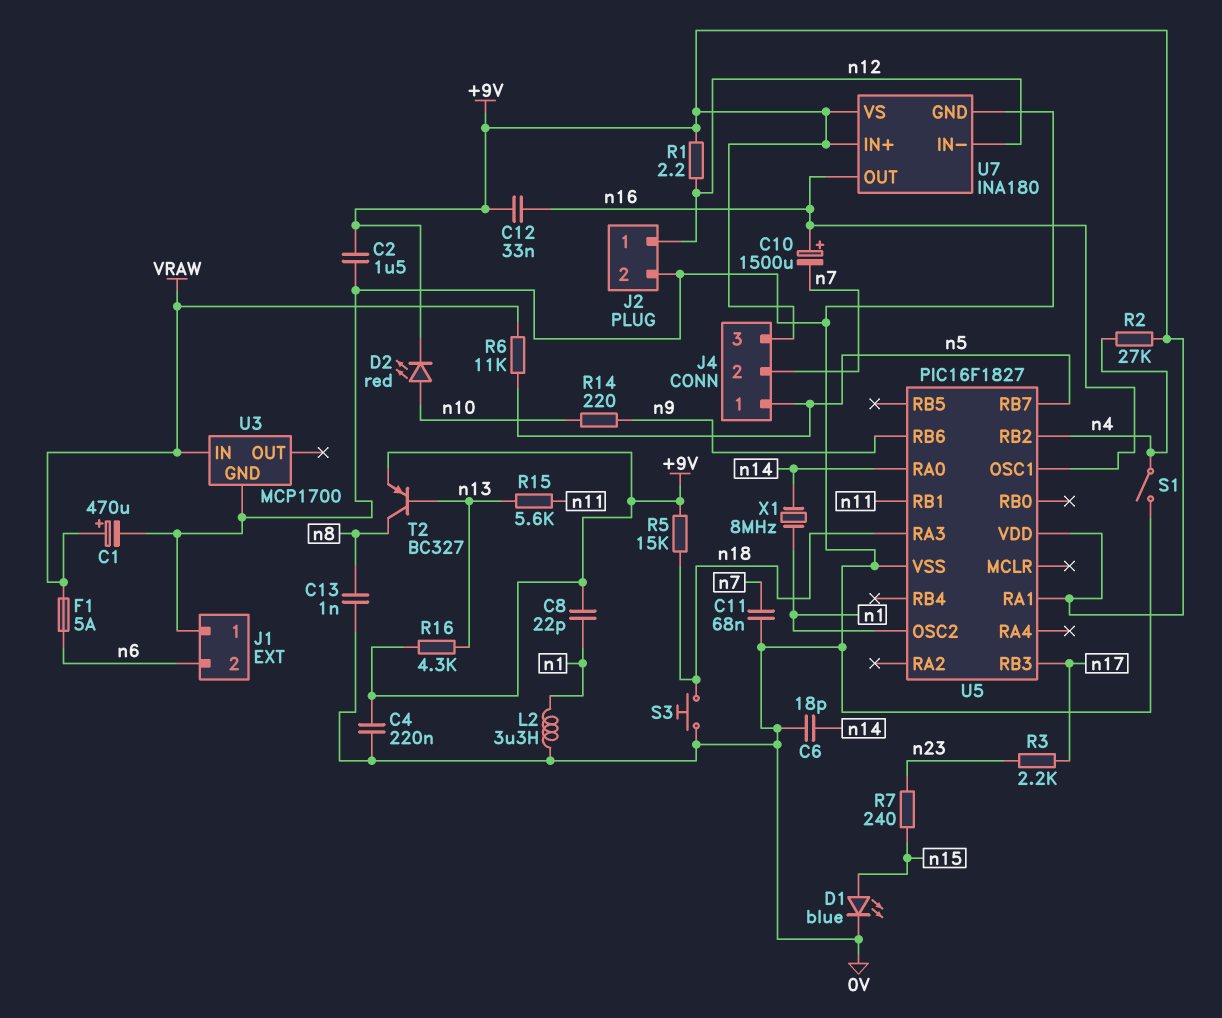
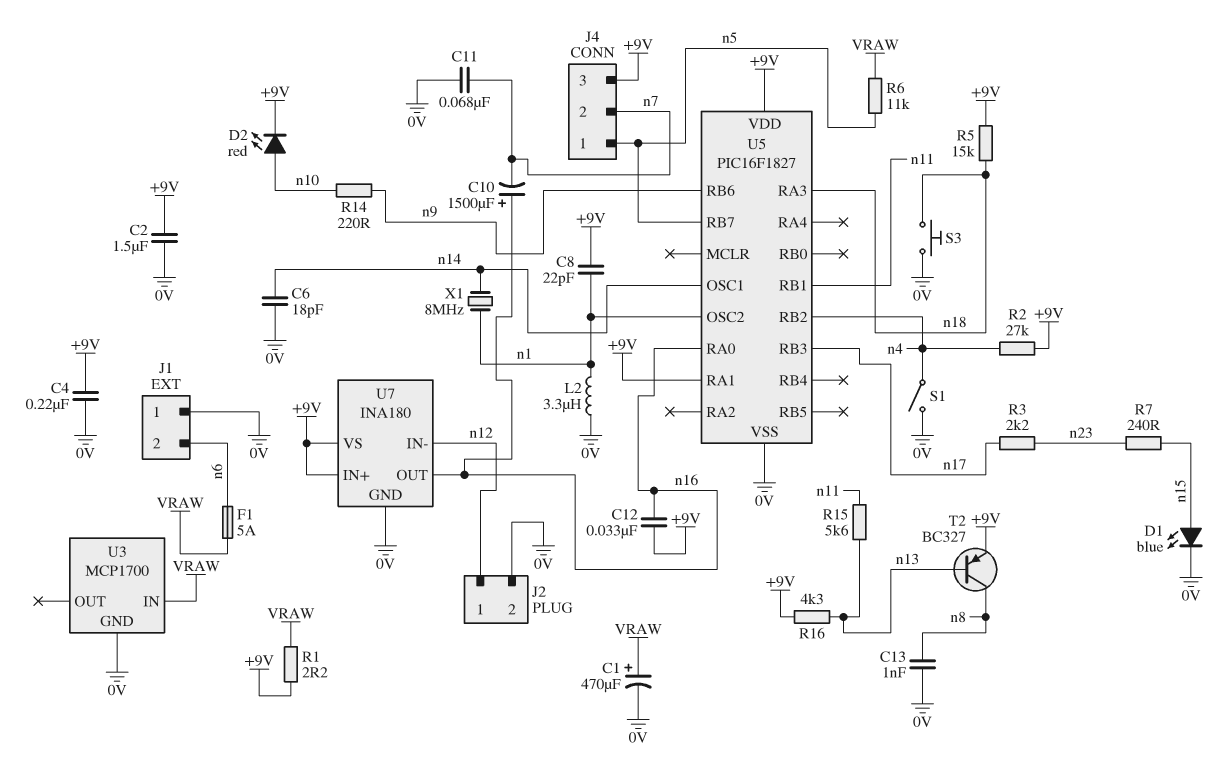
R1: 2.2 (+9V, n12) -> 2.2 (+9V, VRAW)
U5 pin OSC1: n16 -> n14
U5 pin RA0: n14 -> n16

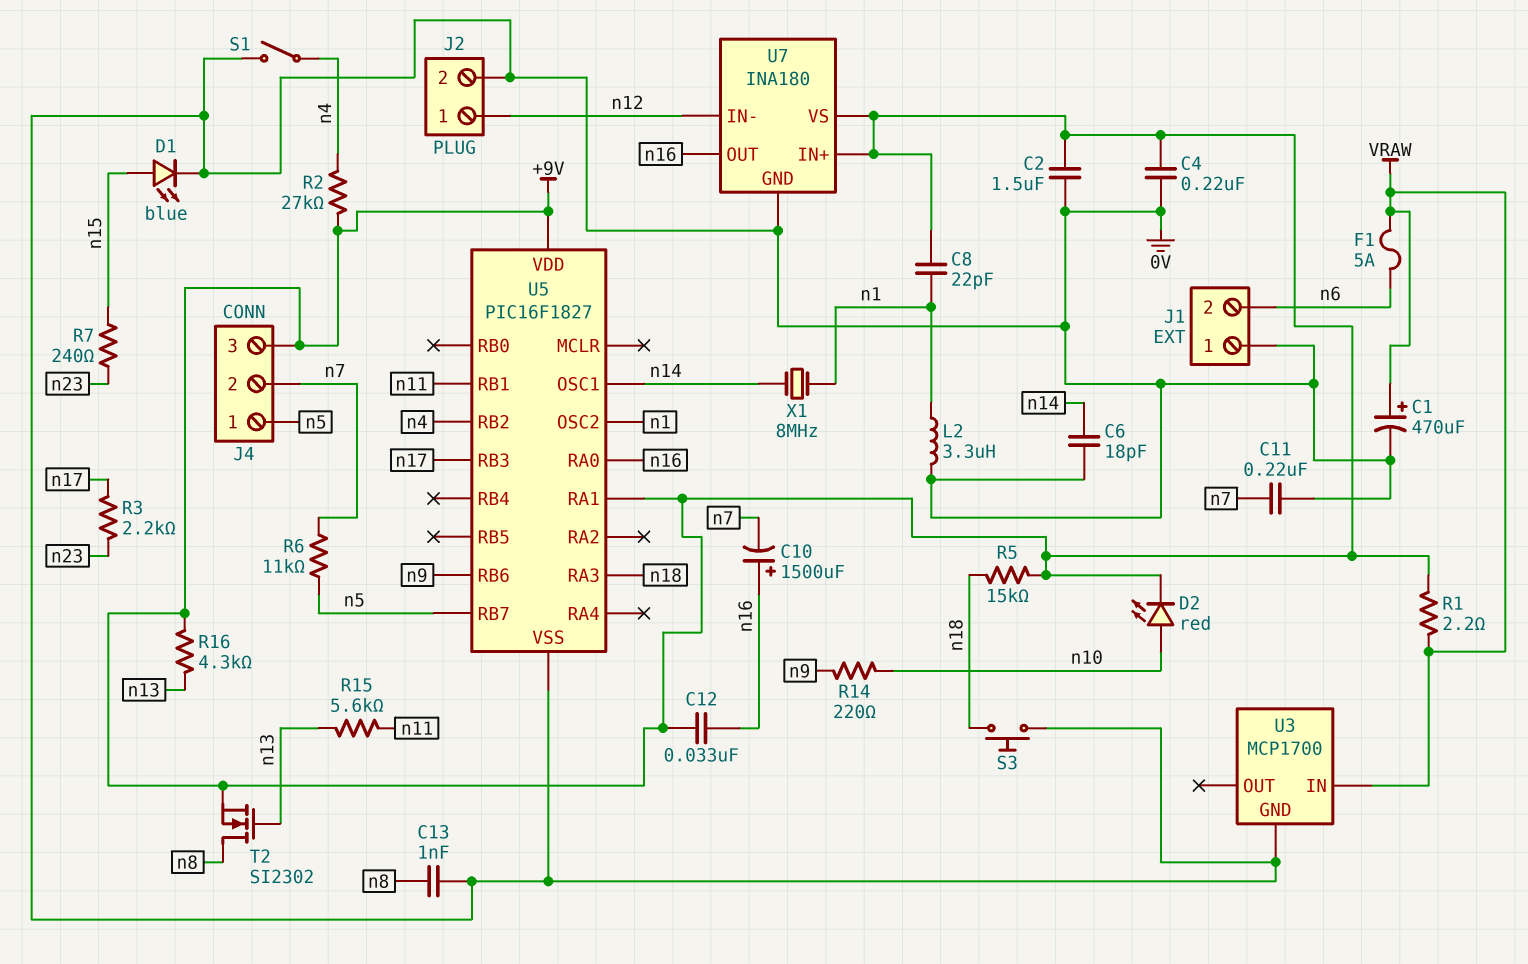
C11: 68nF (0V, n7) -> 220nF (0V, n7)
R6: 11k (VRAW, n5) -> 11k (n5, n7)
T2: PNP BC327 (B n13, C n8, E +9V) -> NMOS SI2302 (G n13, D n8, S +9V)

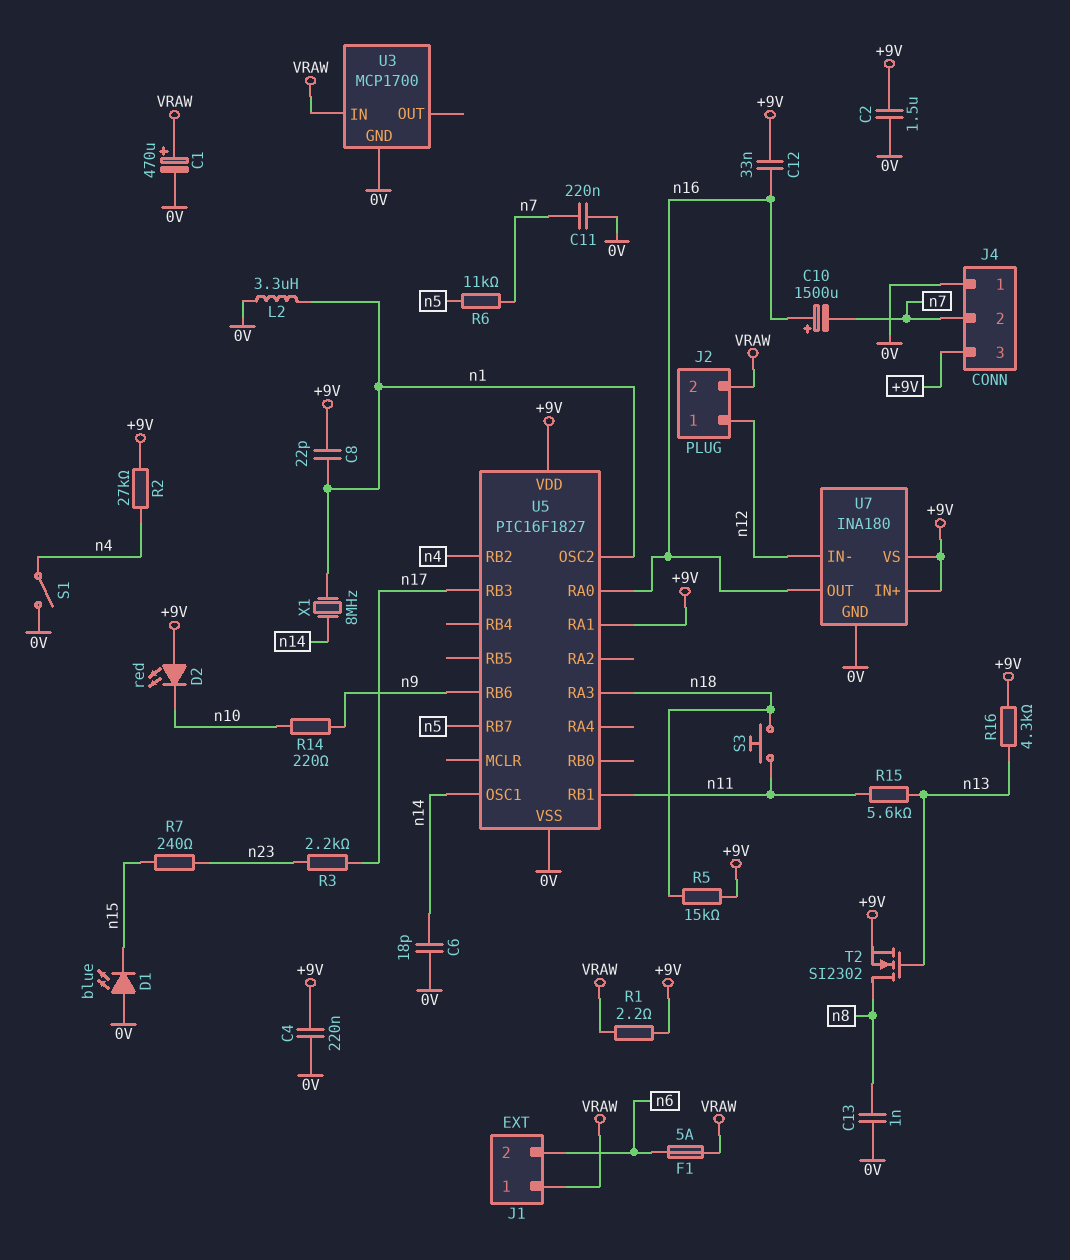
D1: LED blue (A n15, K 0V) -> LED blue (A 0V, K n15)
D2: LED red (A n10, K +9V) -> LED red (A +9V, K n10)
J1 pin 1: 0V -> VRAW
J2 pin 2: 0V -> VRAW
J4 pin 1: n5 -> 0V
S3: button (0V, n18) -> button (n11, n18)

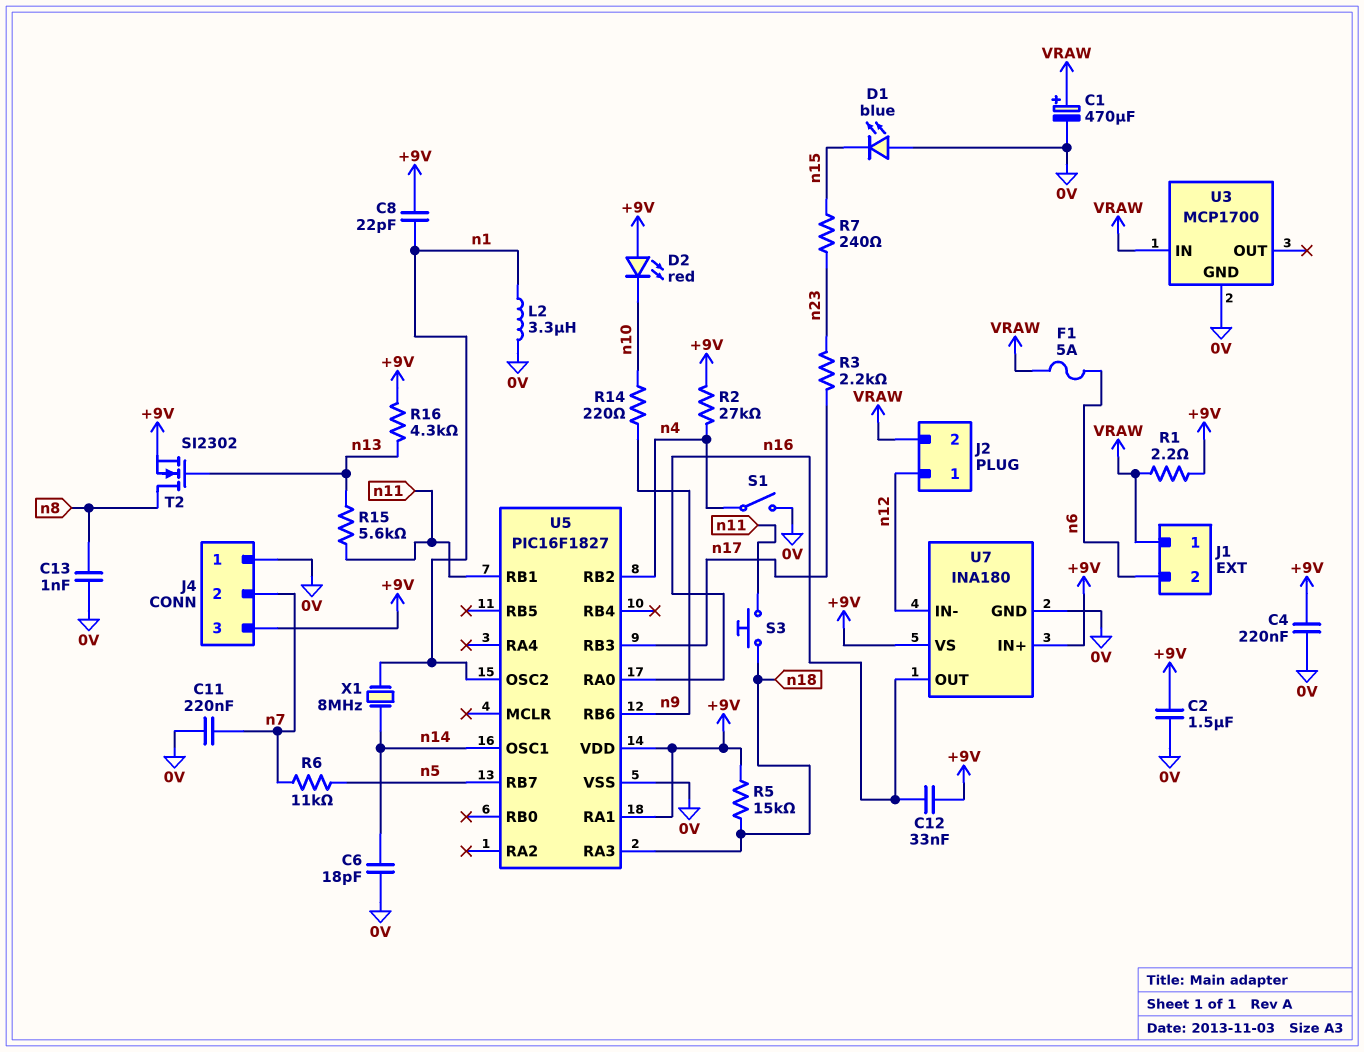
C10: 1500uF (plus n16, minus n7) -> none

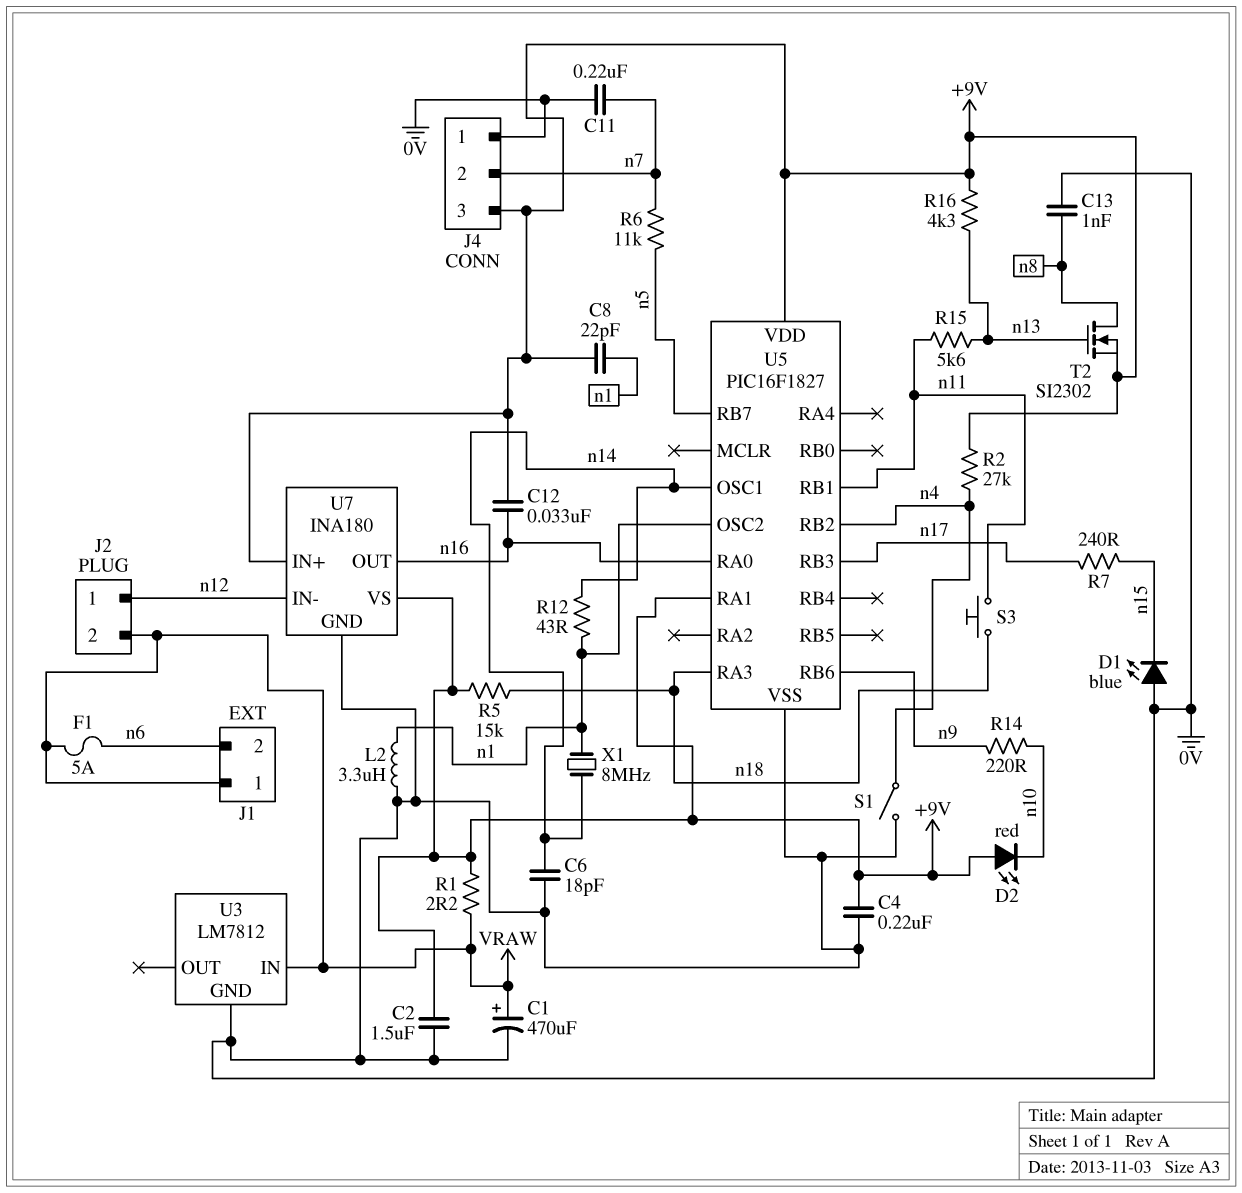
R3: 2.2k (n17, n23) -> none
R7: 240 (n15, n23) -> 240 (n15, n17)
R12: none -> 43 (n1, n14)
U3: MCP1700 -> LM7812

